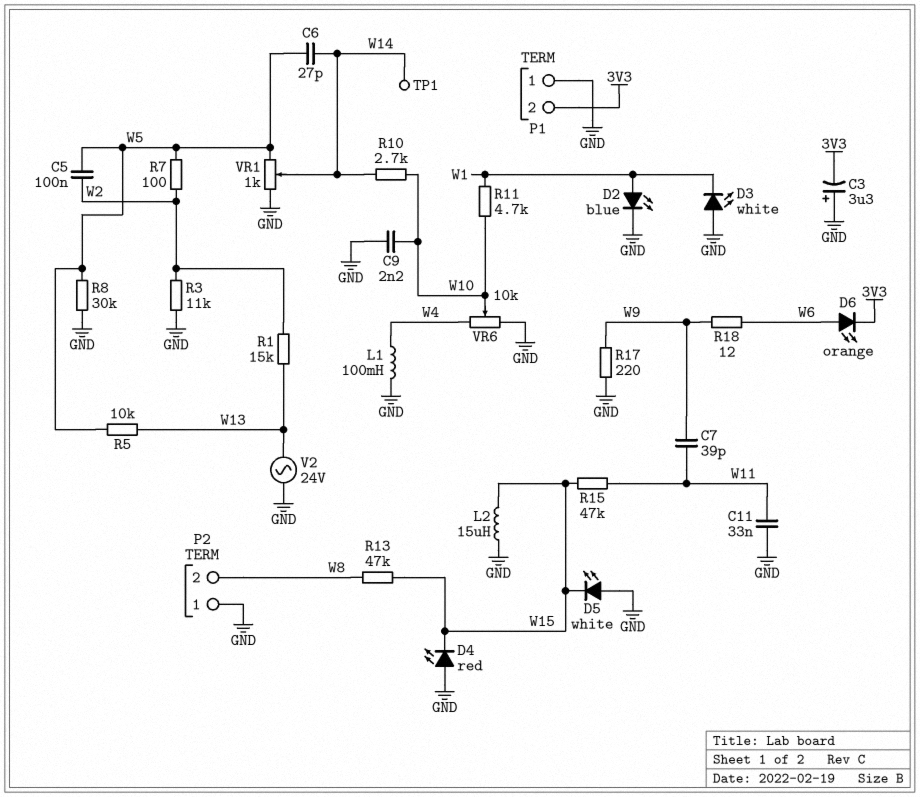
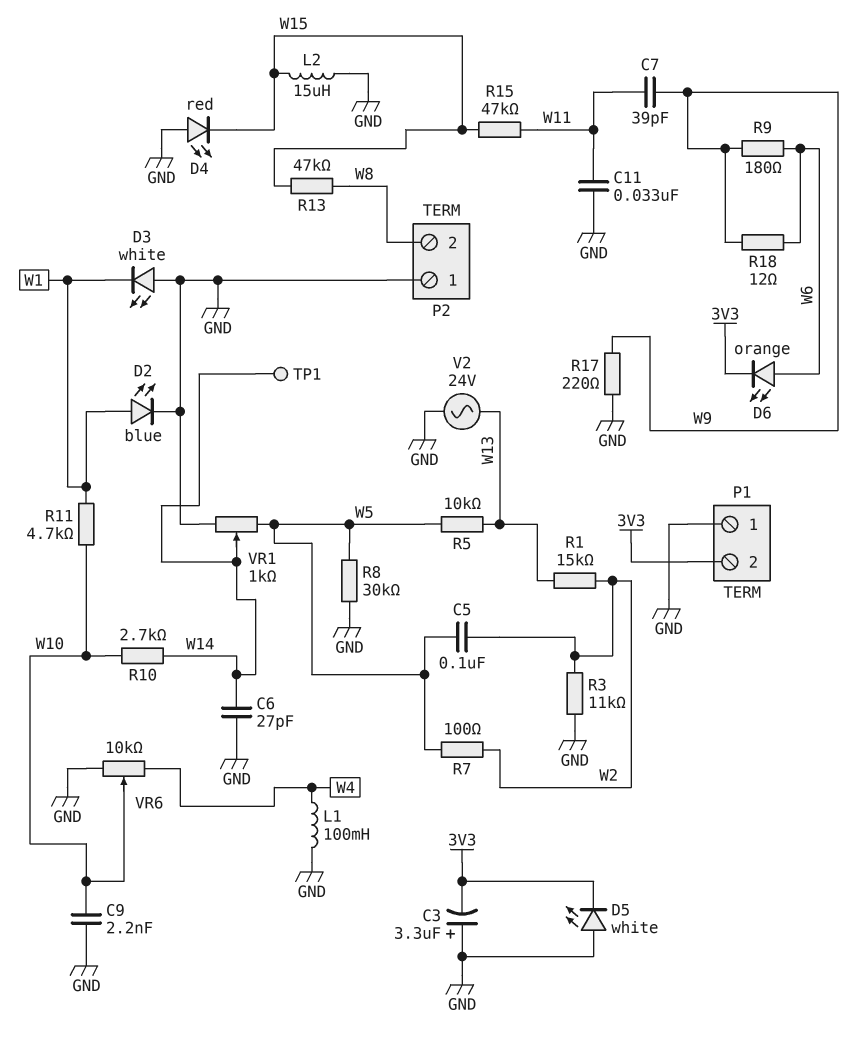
C6: 27pF (W5, W14) -> 27pF (GND, W14)
D5: LED white (A GND, K W15) -> LED white (A GND, K 3V3)
R9: none -> 180 (W6, W9)

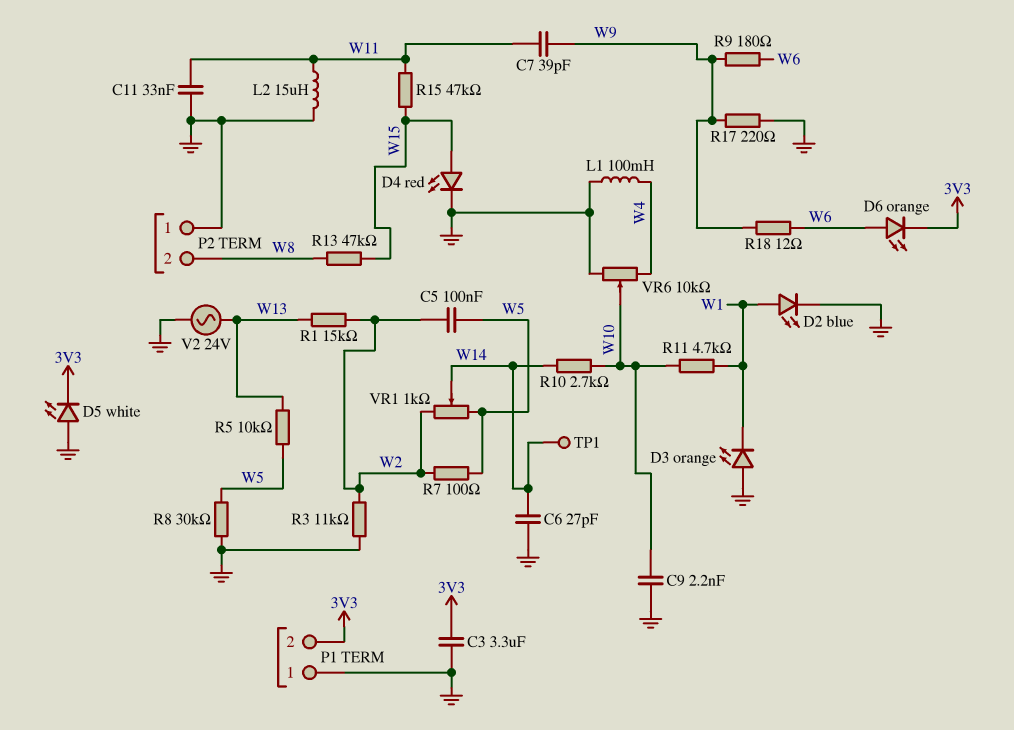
C3: 3.3uF (plus GND, minus 3V3) -> 3.3uF (3V3, GND)
D3: LED white (A GND, K W1) -> LED orange (A GND, K W1)
D4: LED red (A GND, K W15) -> LED red (A W15, K GND)
L2: 15uH (GND, W15) -> 15uH (GND, W11)
VR1: 1k (GND, W5, wiper W14) -> 1k (W2, W5, wiper W14)

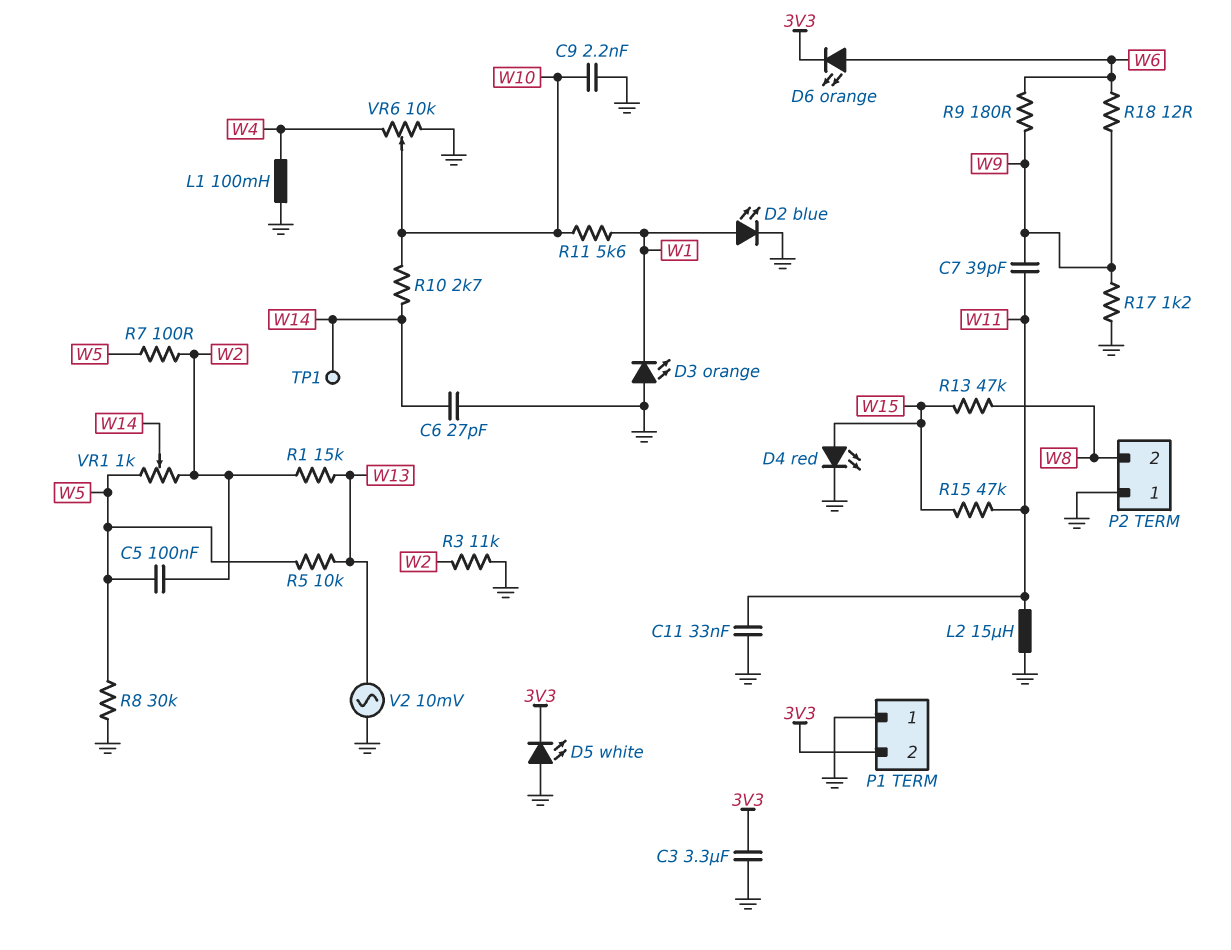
R11: 4.7k (W1, W10) -> 5.6k (W1, W10)
R17: 220 (GND, W9) -> 1.2k (GND, W9)
V2: AC 24V (GND, W13) -> AC 10mV (GND, W13)

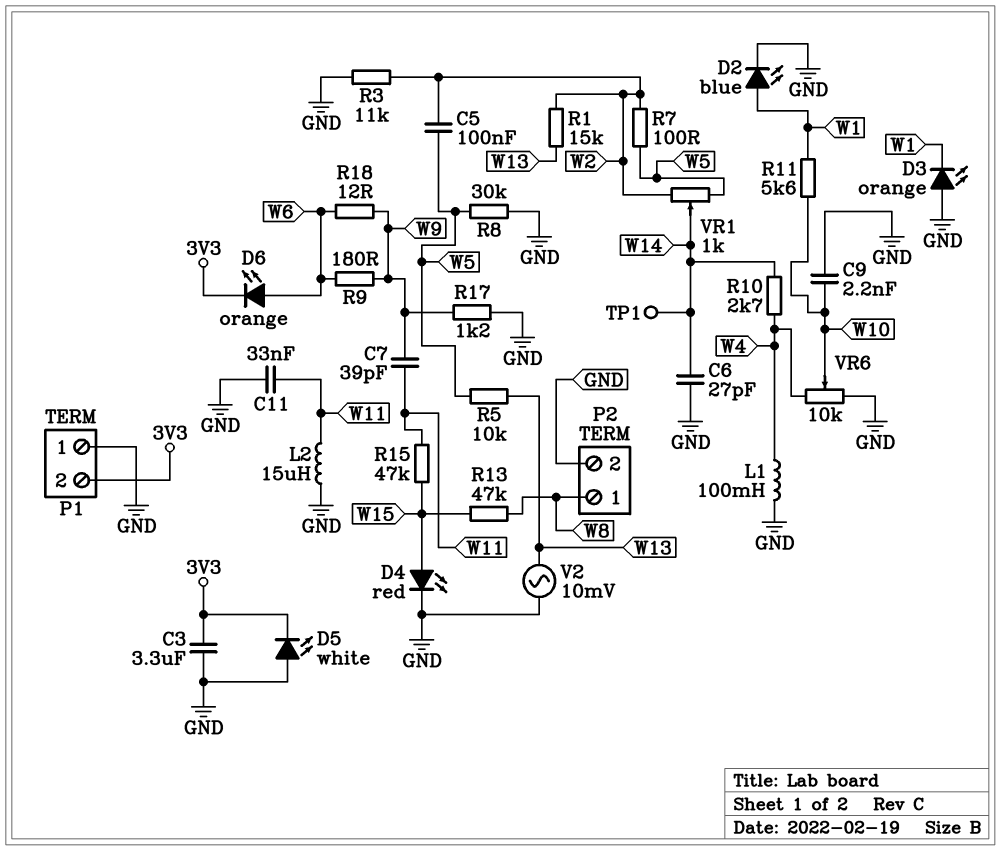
P2 pin 1: GND -> W8
P2 pin 2: W8 -> GND
R10: 2.7k (W10, W14) -> 2.7k (W4, W14)

